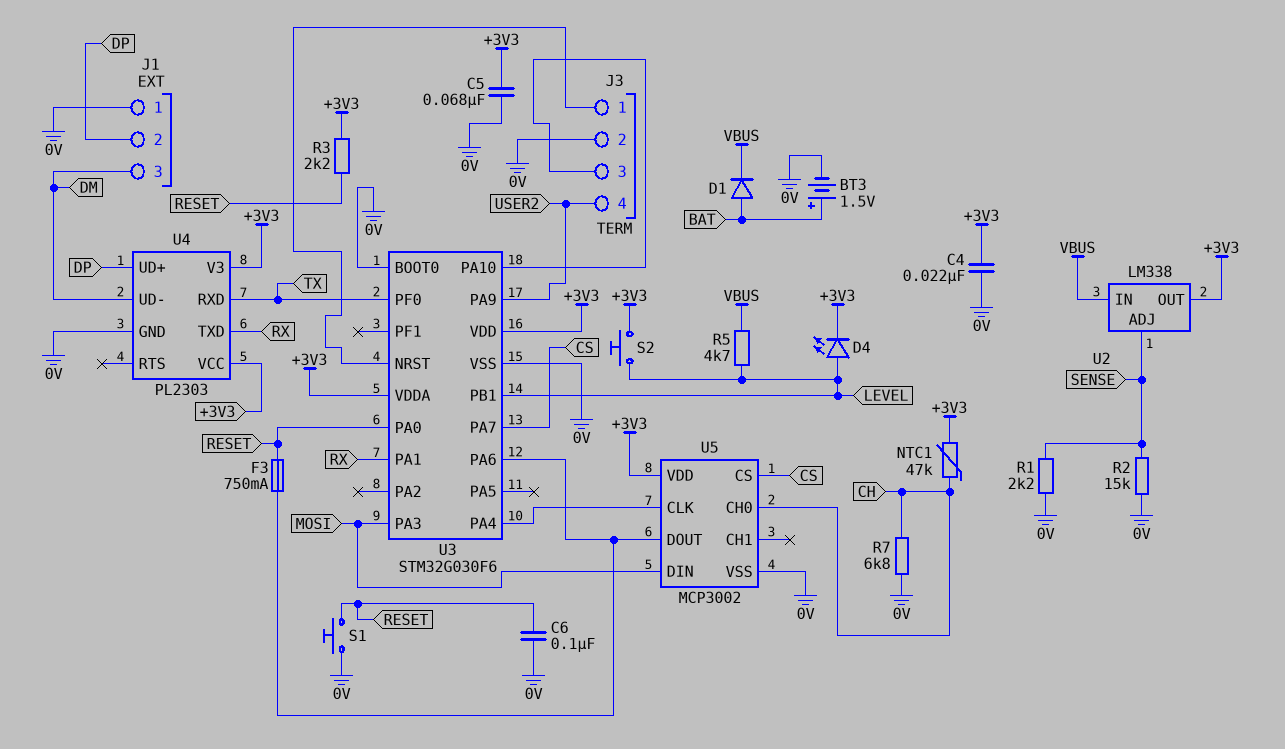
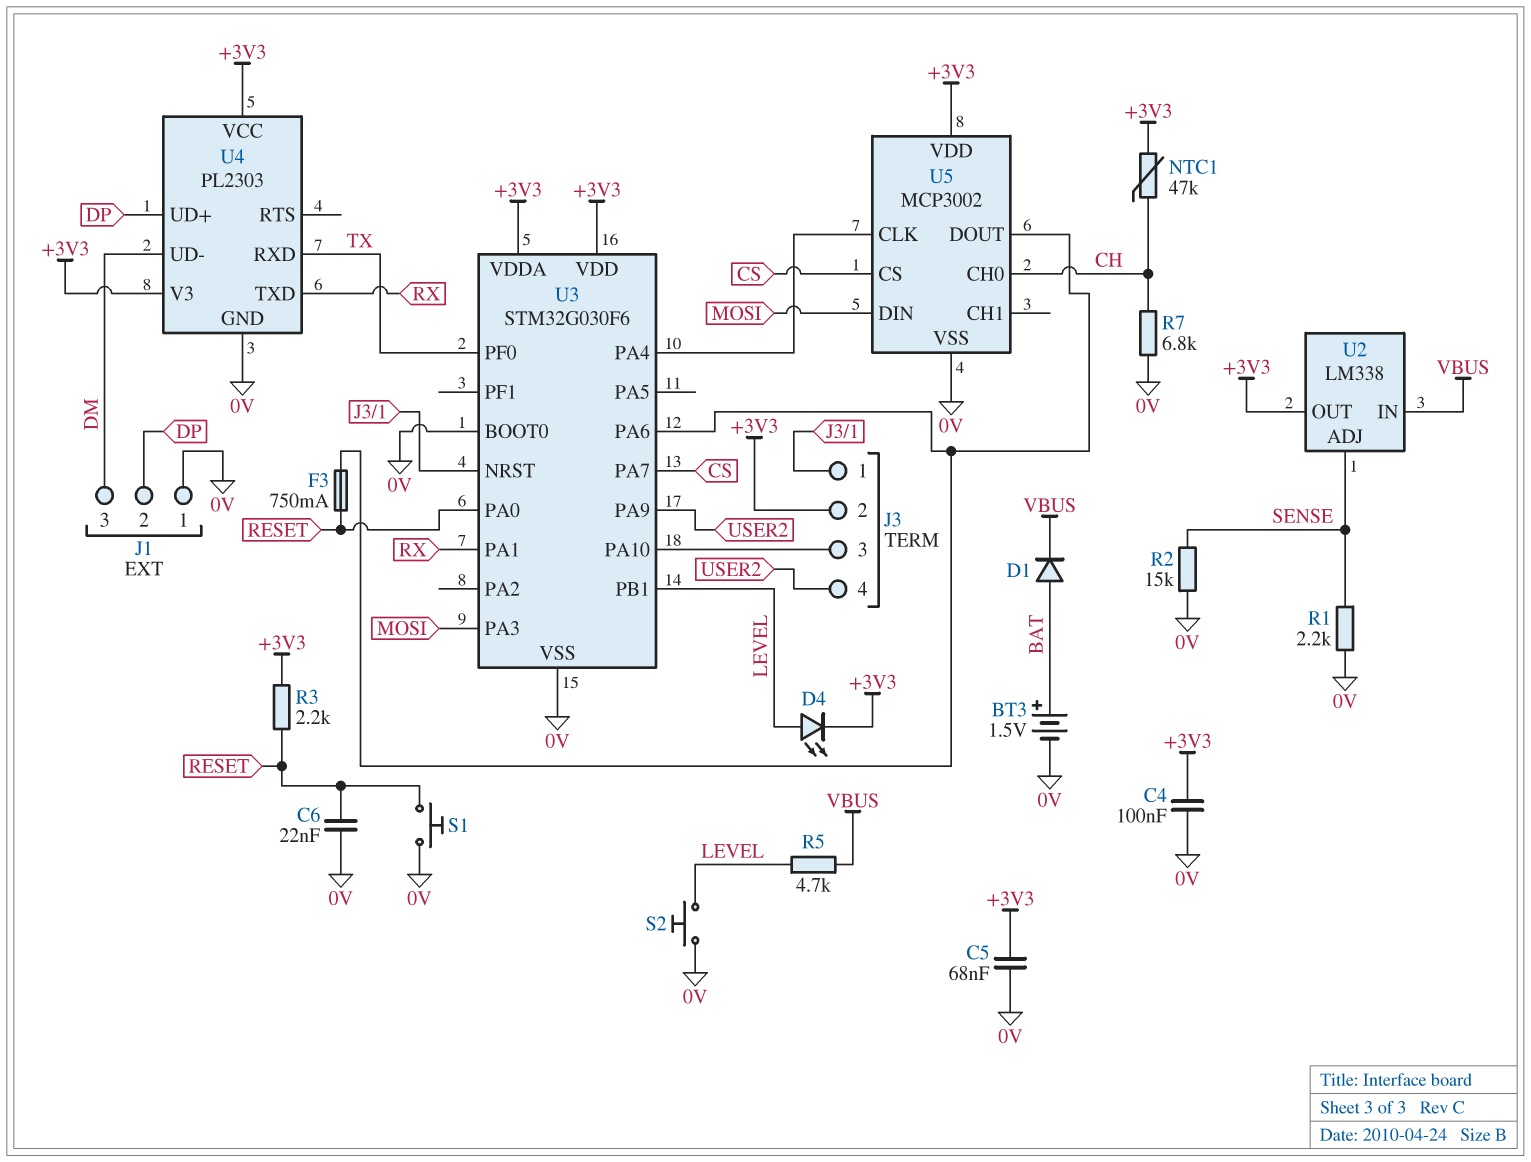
C4: 22nF (+3V3, 0V) -> 100nF (+3V3, 0V)
C6: 100nF (0V, RESET) -> 22nF (0V, RESET)
J3 pin 2: 0V -> +3V3
S2: button (+3V3, LEVEL) -> button (0V, LEVEL)

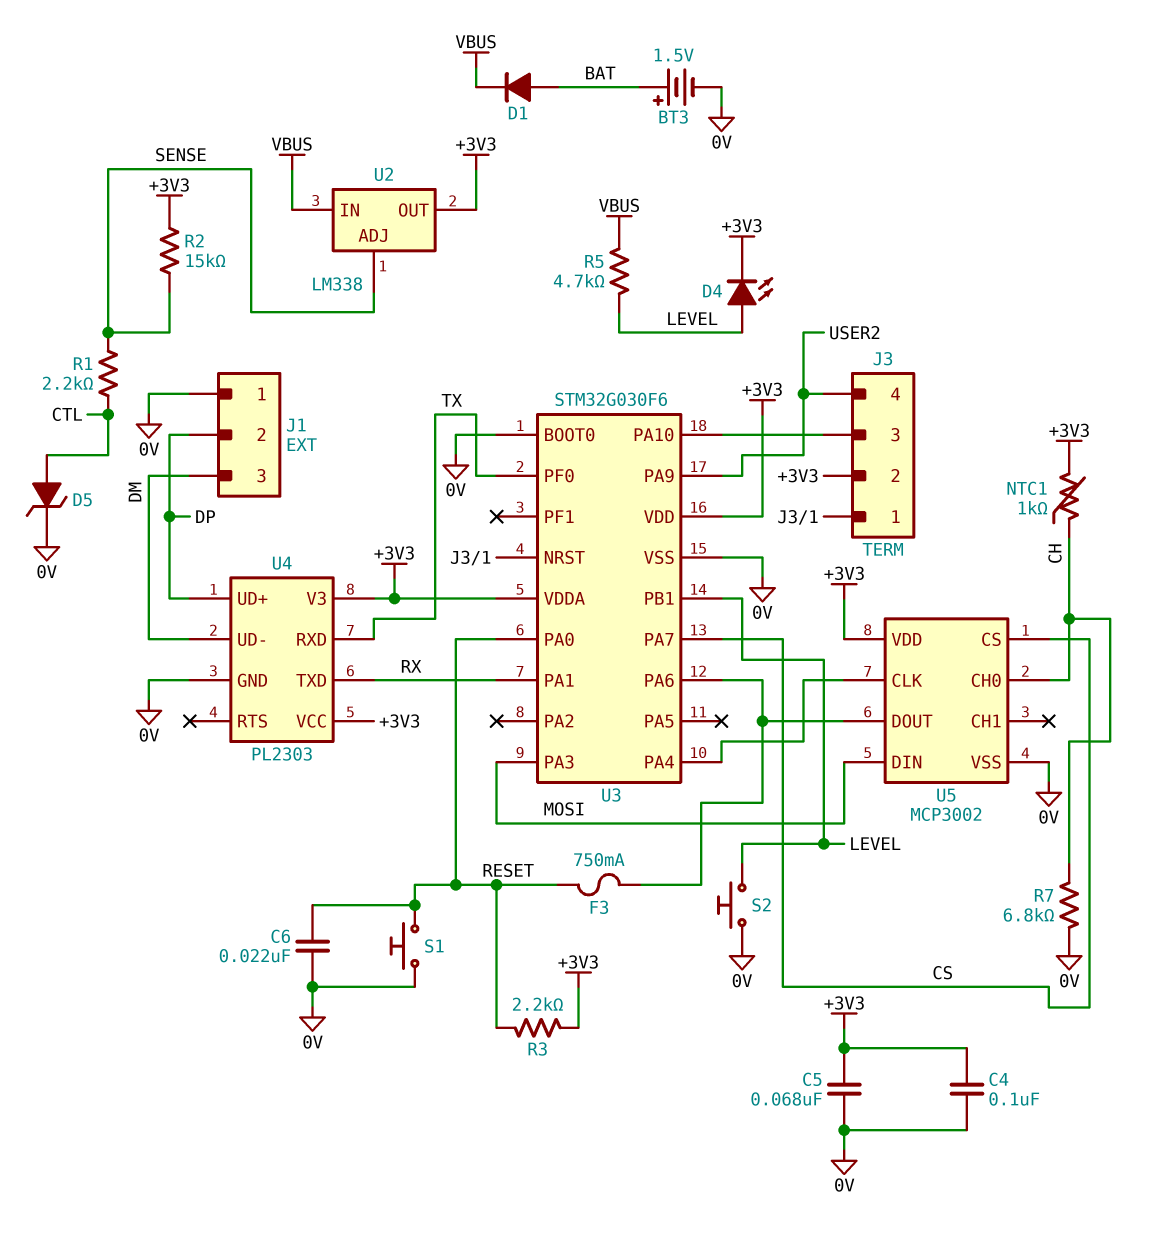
D5: none -> zener (A CTL, K 0V)
NTC1: 47k (+3V3, CH) -> 1k (+3V3, CH)
R1: 2.2k (0V, SENSE) -> 2.2k (CTL, SENSE)
R2: 15k (0V, SENSE) -> 15k (+3V3, SENSE)

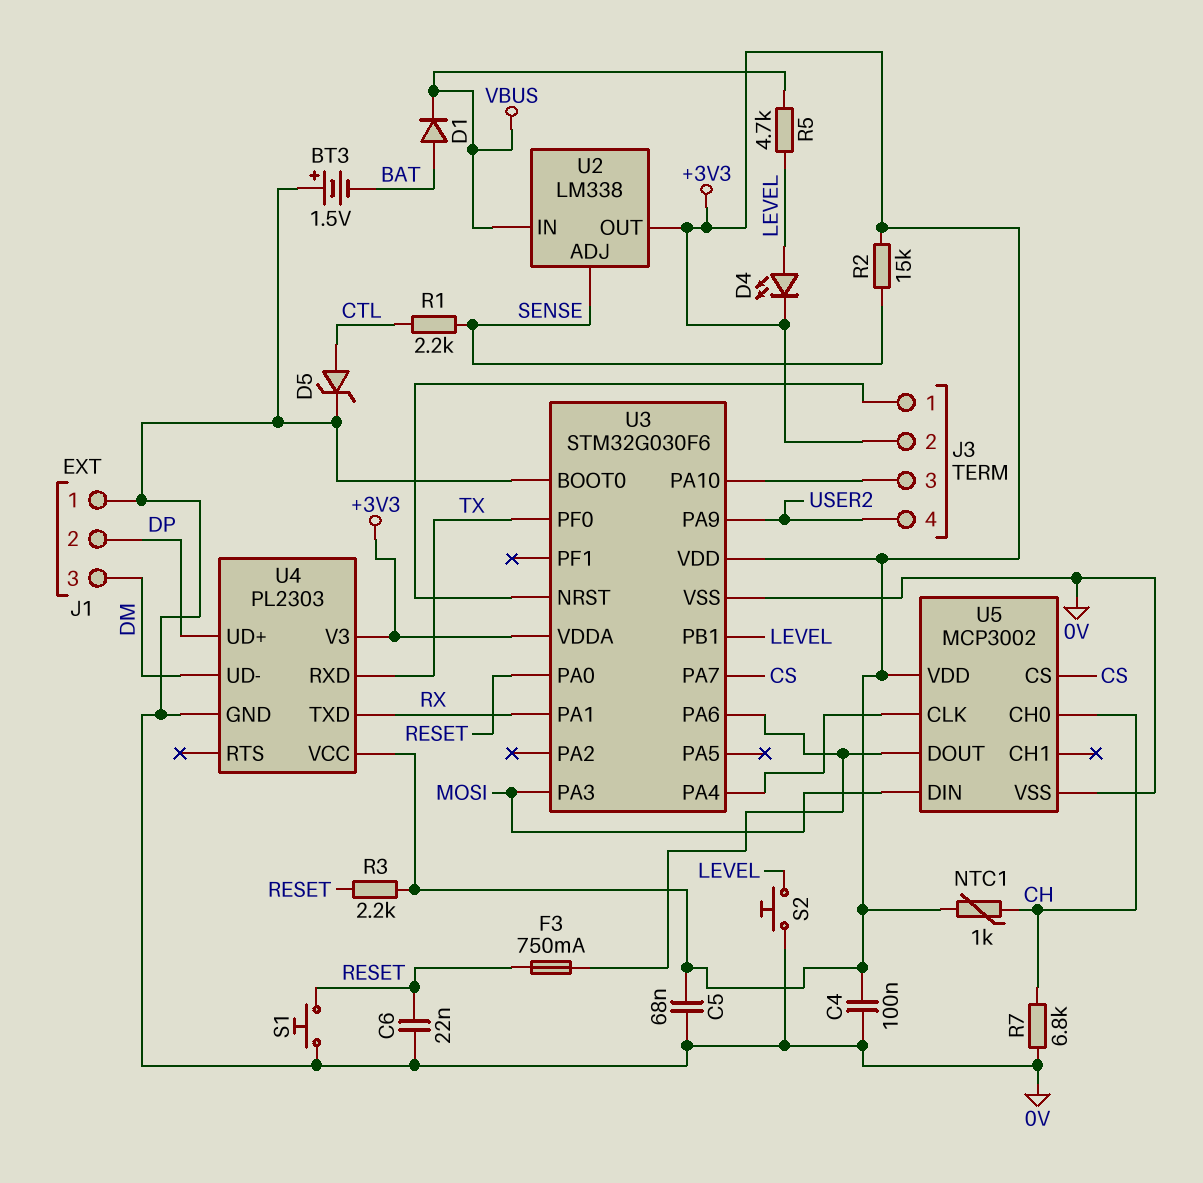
BT3: 1.5V (plus BAT, minus 0V) -> 1.5V (plus 0V, minus BAT)

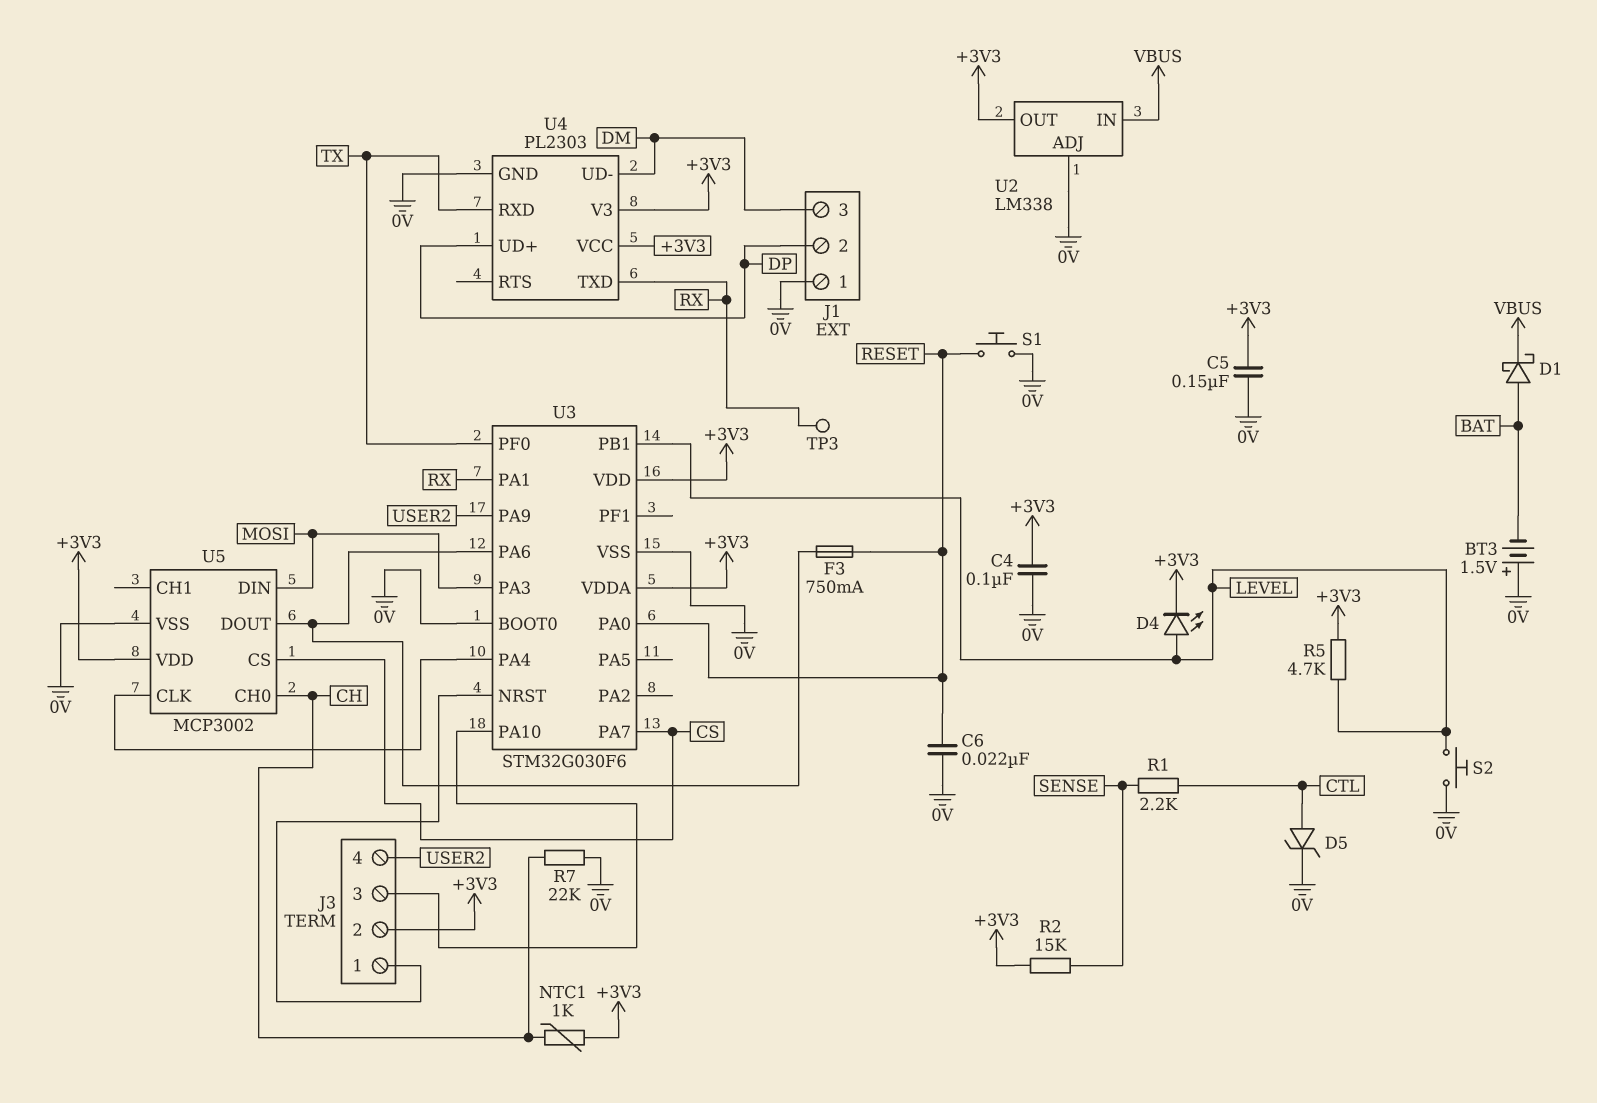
C5: 68nF (+3V3, 0V) -> 150nF (+3V3, 0V)
D1: diode (A BAT, K VBUS) -> schottky (A BAT, K VBUS)
R3: 2.2k (+3V3, RESET) -> none
R5: 4.7k (LEVEL, VBUS) -> 4.7k (+3V3, LEVEL)
R7: 6.8k (0V, CH) -> 22k (0V, CH)
TP3: none -> test point (RX)
U2 pin ADJ: SENSE -> 0V

